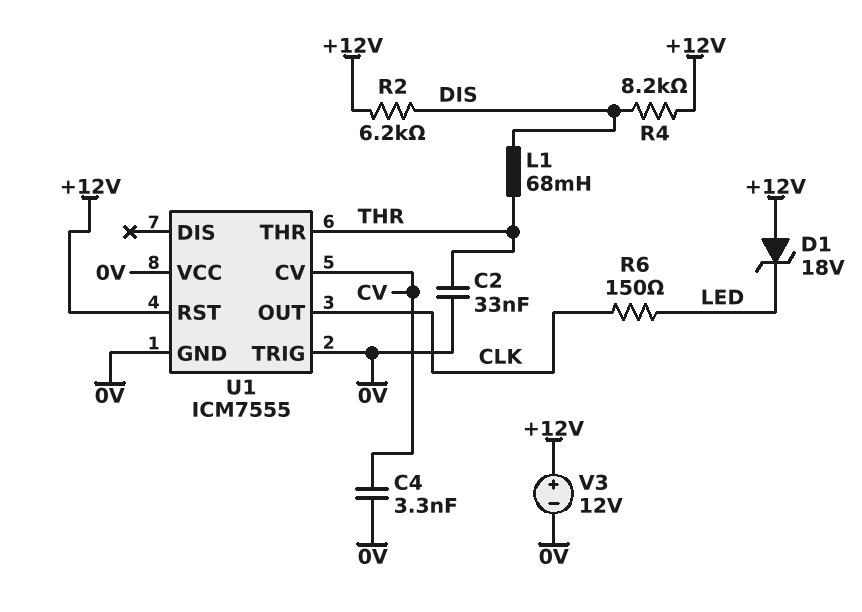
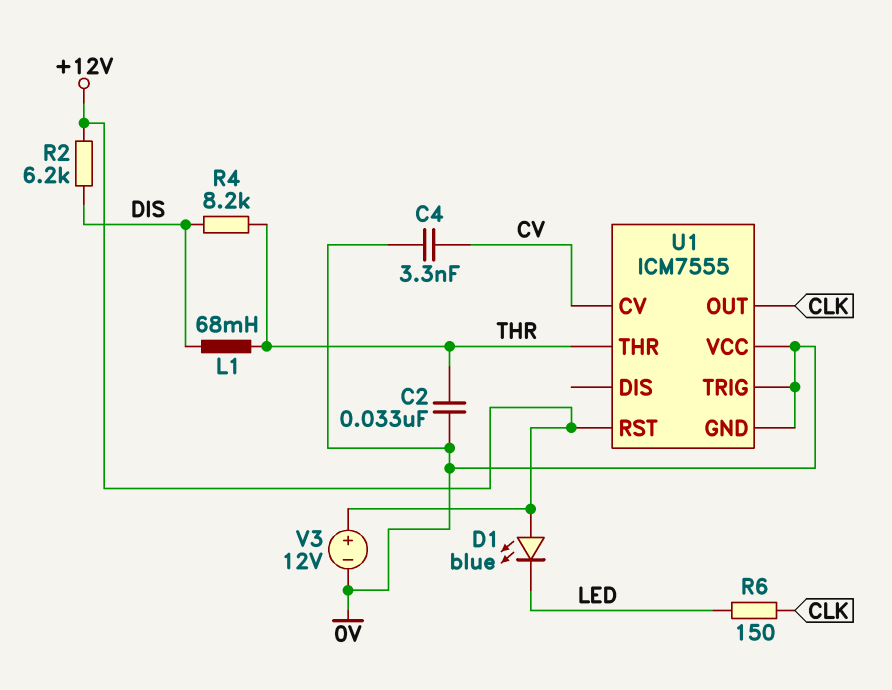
D1: zener 18V (A +12V, K LED) -> LED blue (A +12V, K LED)
R4: 8.2k (+12V, DIS) -> 8.2k (DIS, THR)

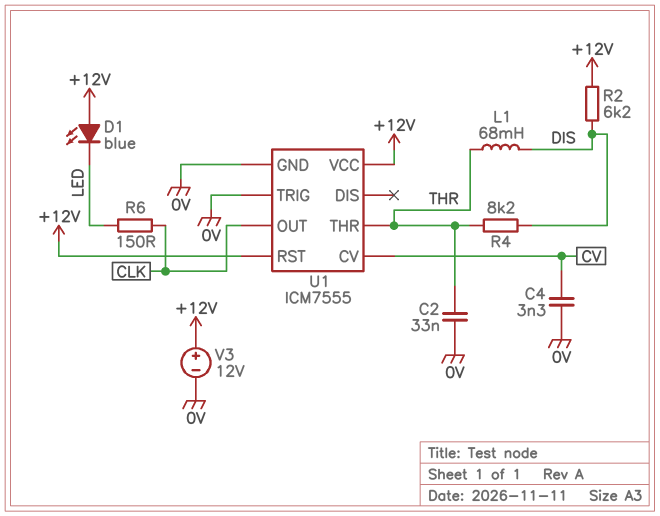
U1 pin VCC: 0V -> +12V

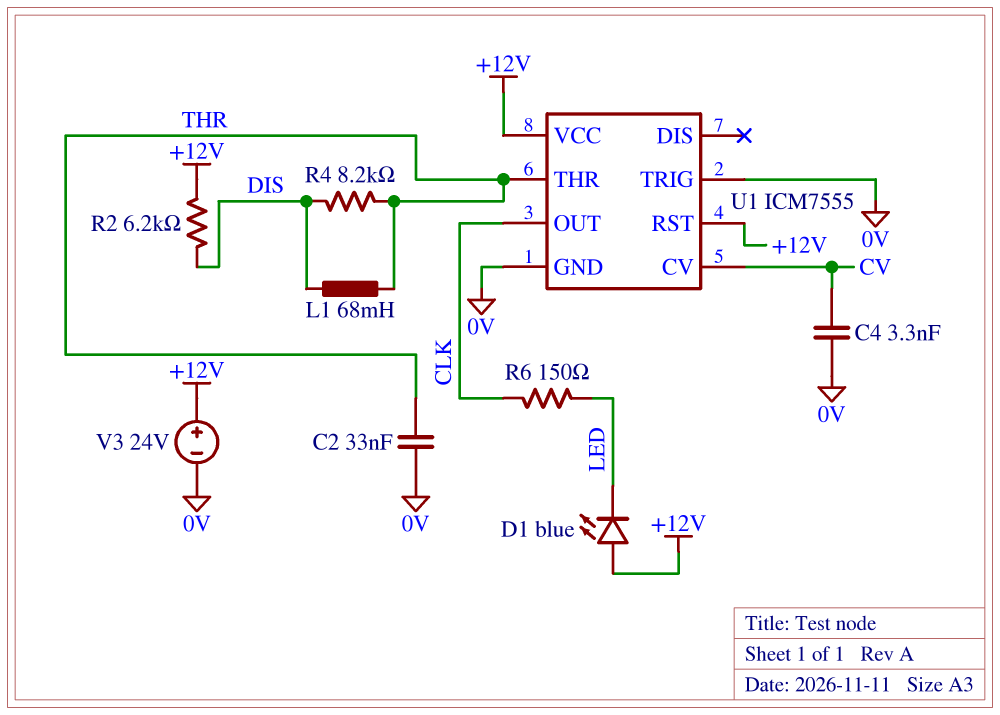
V3: 12V (plus +12V, minus 0V) -> 24V (plus +12V, minus 0V)

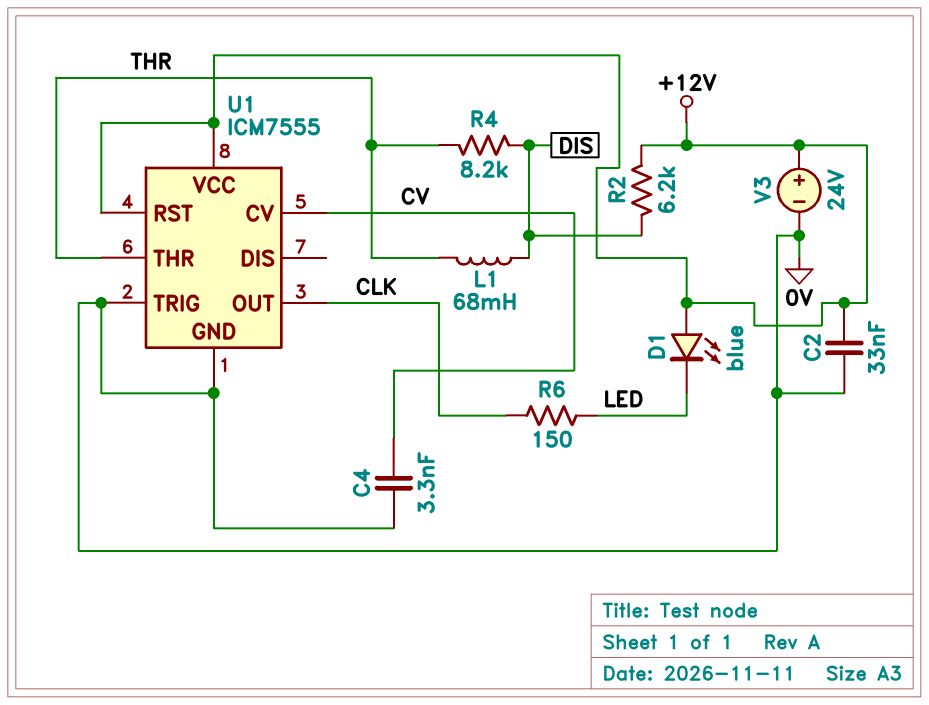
C2: 33nF (0V, THR) -> 33nF (+12V, 0V)

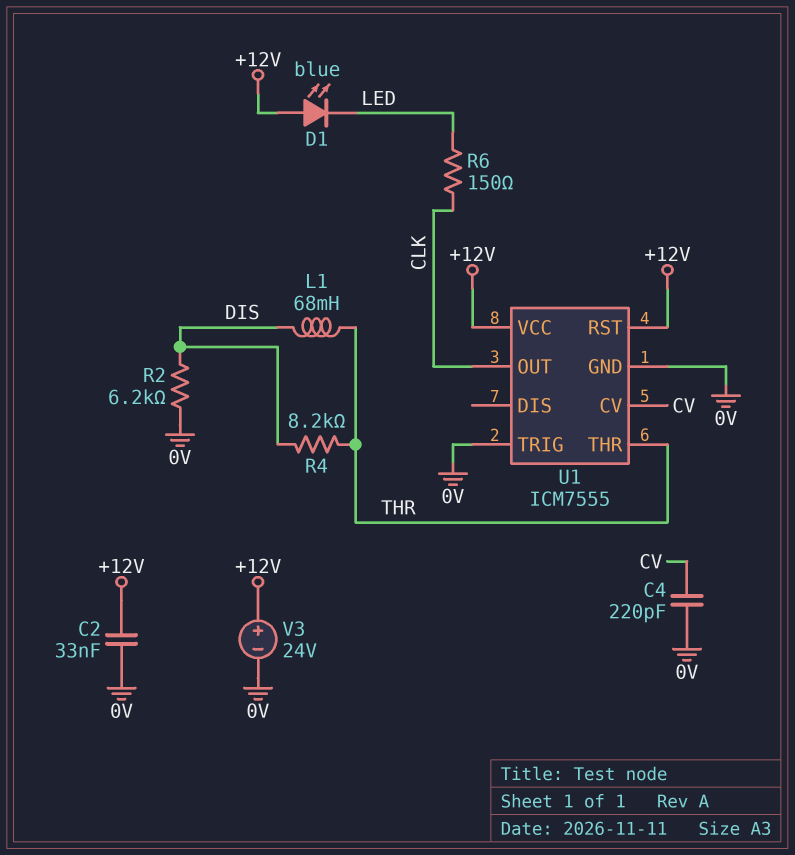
C4: 3.3nF (0V, CV) -> 220pF (0V, CV)
R2: 6.2k (+12V, DIS) -> 6.2k (0V, DIS)

